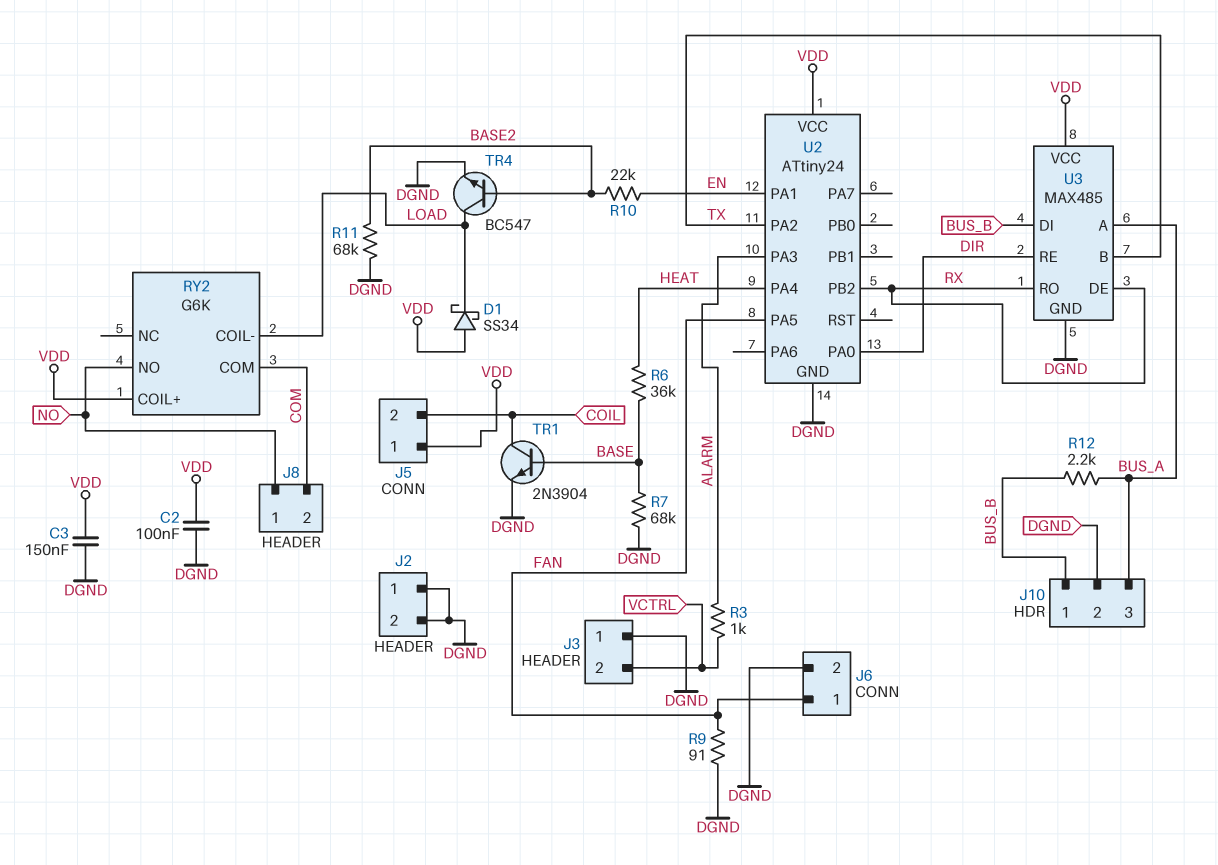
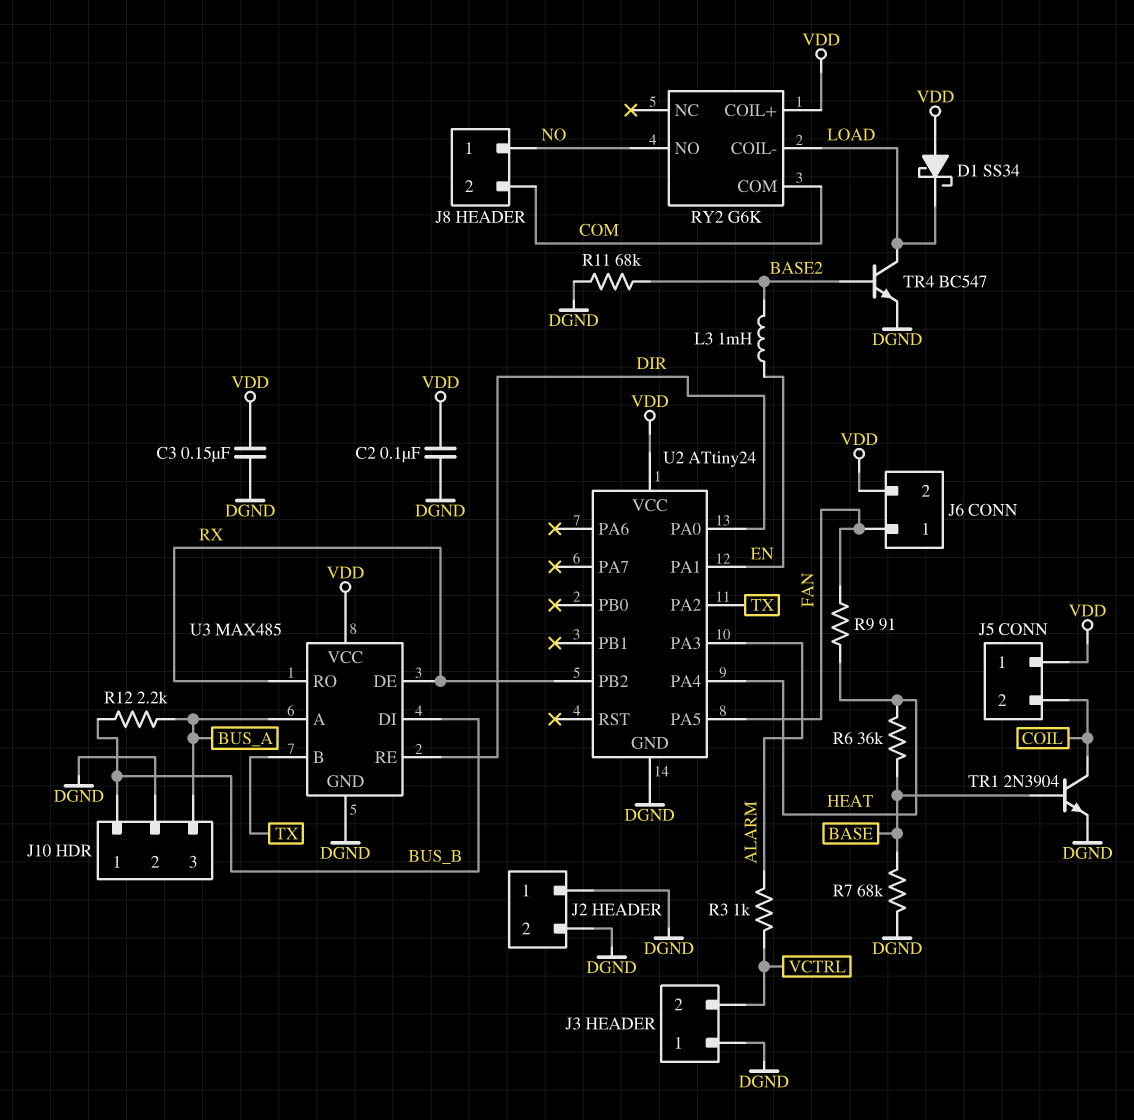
J6 pin 2: DGND -> VDD
L3: none -> 1mH (BASE2, EN)
R9: 91 (DGND, FAN) -> 91 (FAN, HEAT)
R10: 22k (BASE2, EN) -> none

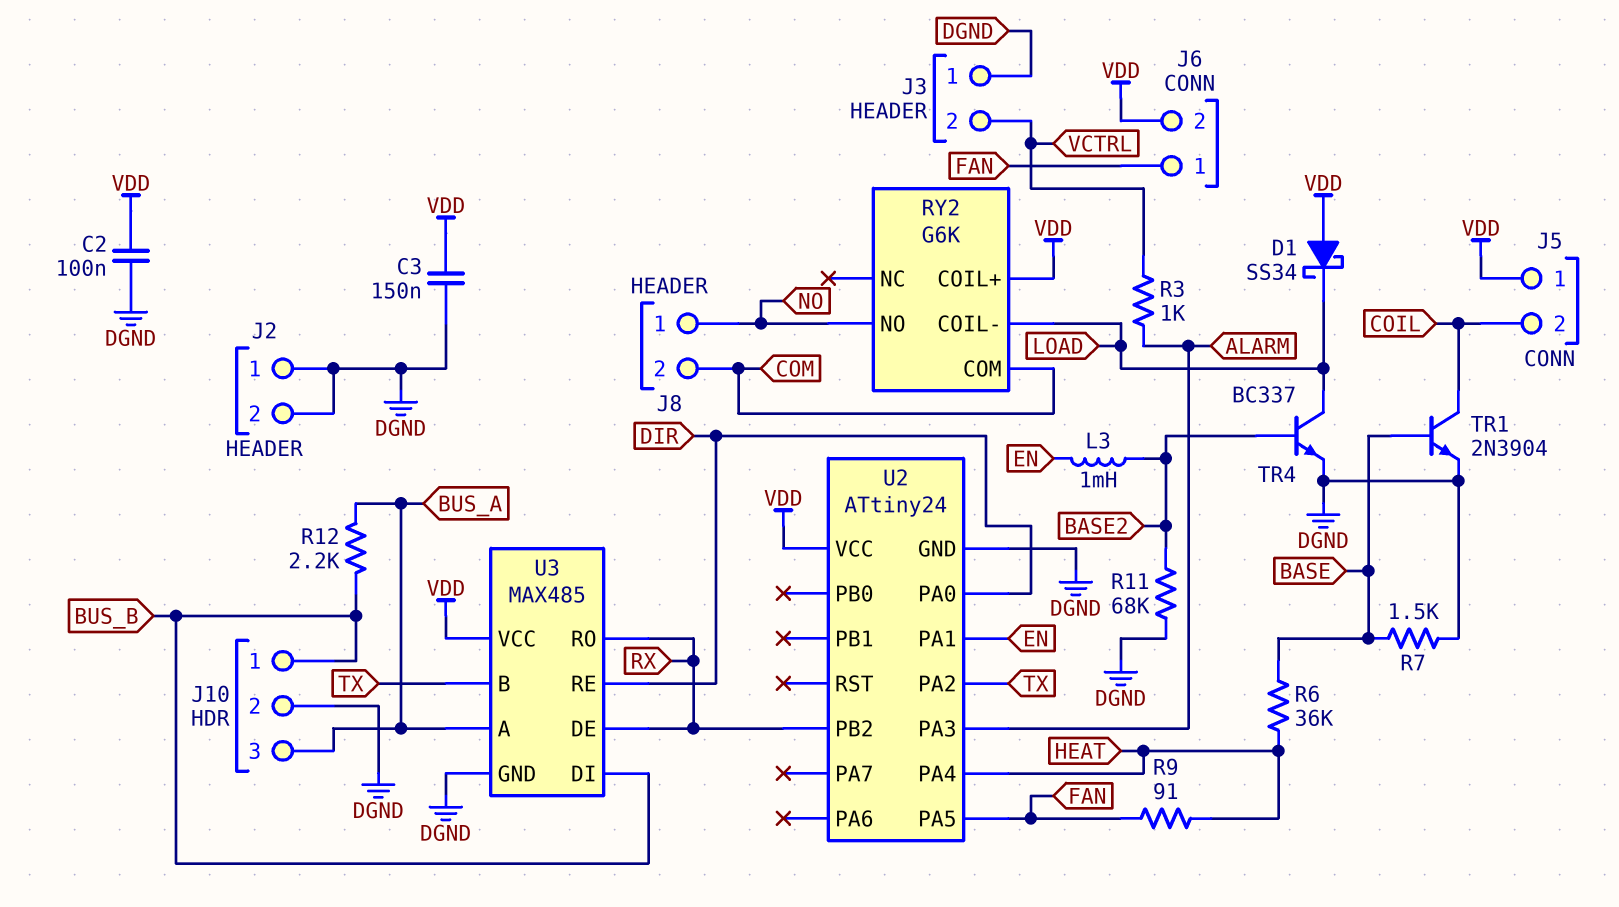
R7: 68k (BASE, DGND) -> 1.5k (BASE, DGND)
TR4: NPN BC547 (B BASE2, C LOAD, E DGND) -> NPN BC337 (B BASE2, C LOAD, E DGND)

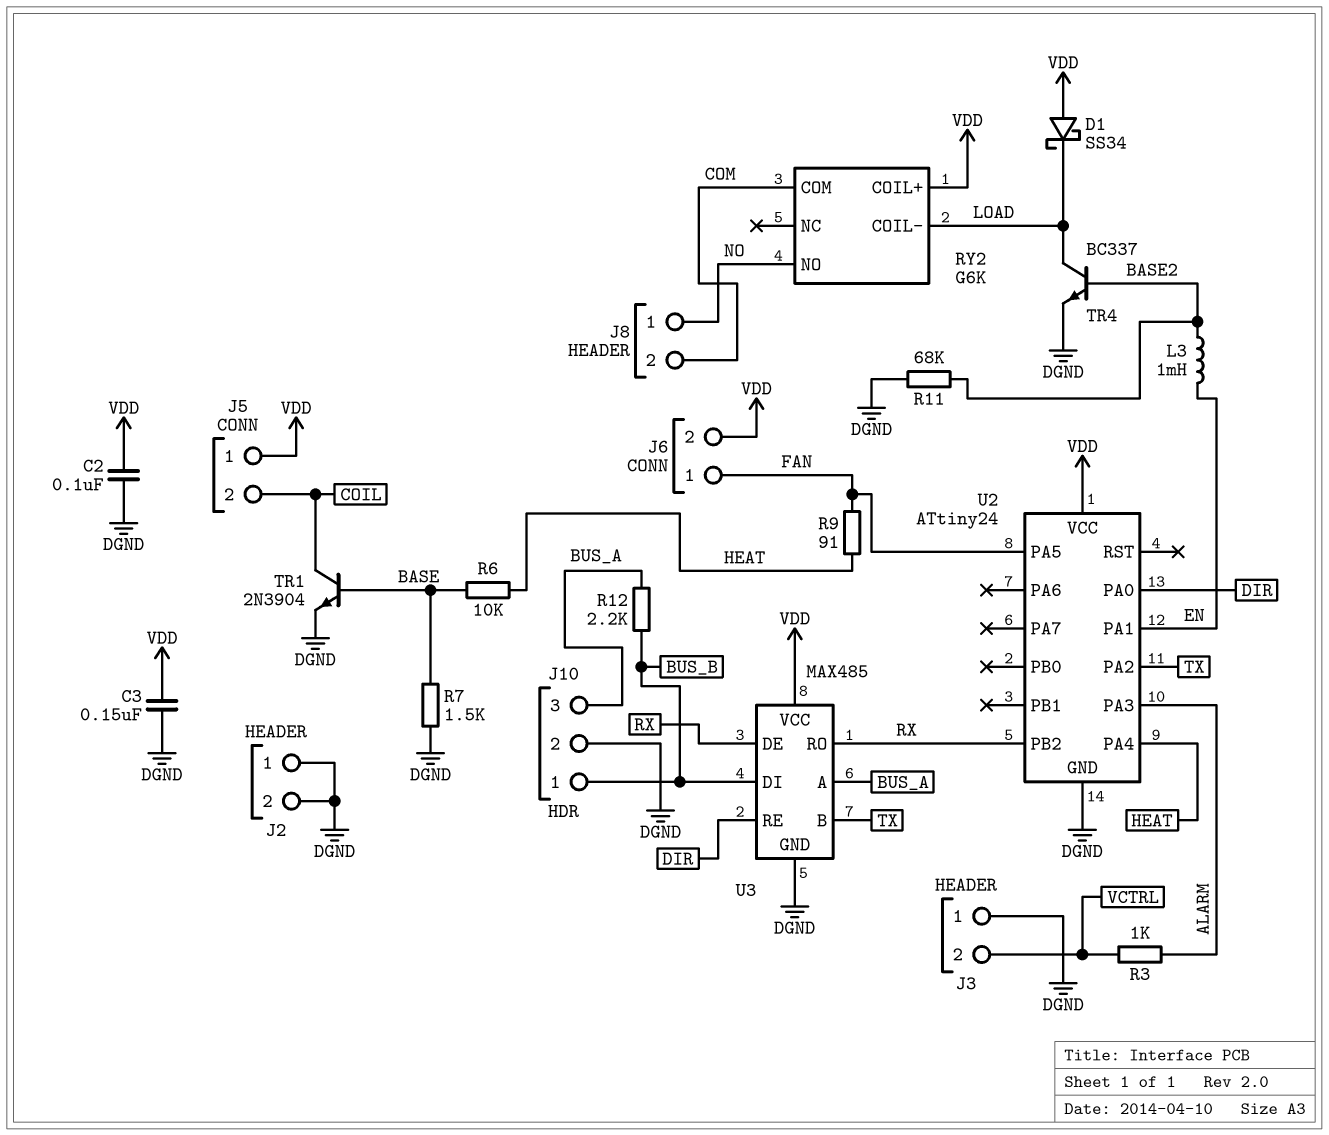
R6: 36k (BASE, HEAT) -> 10k (BASE, HEAT)

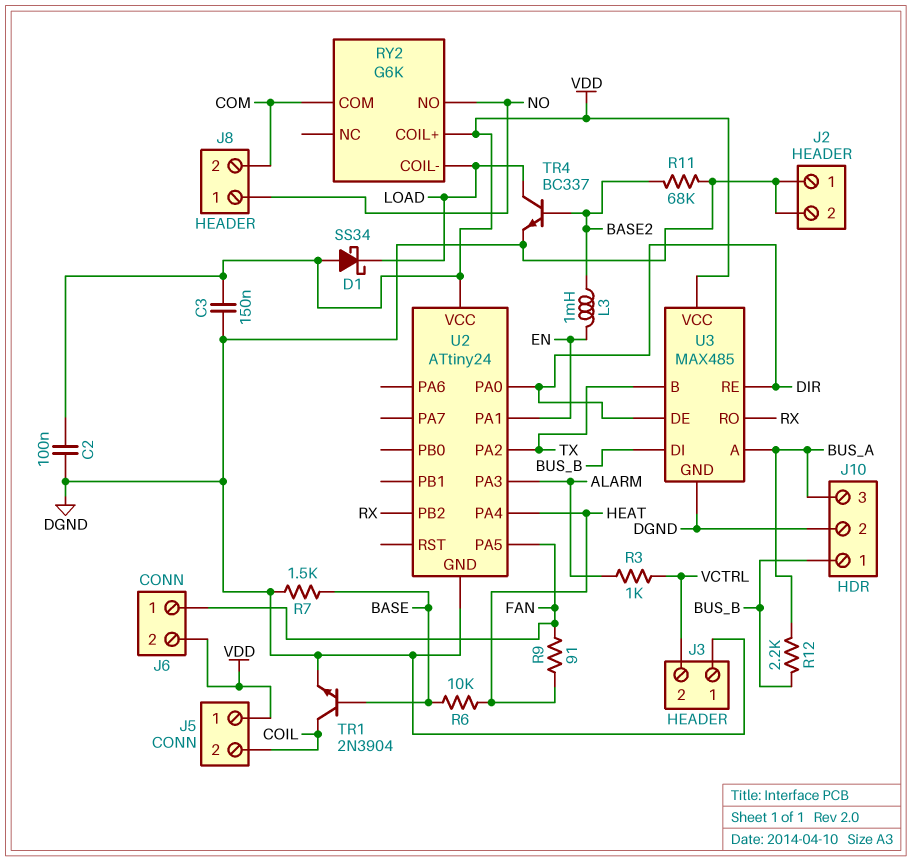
U3 pin DE: RX -> DIR

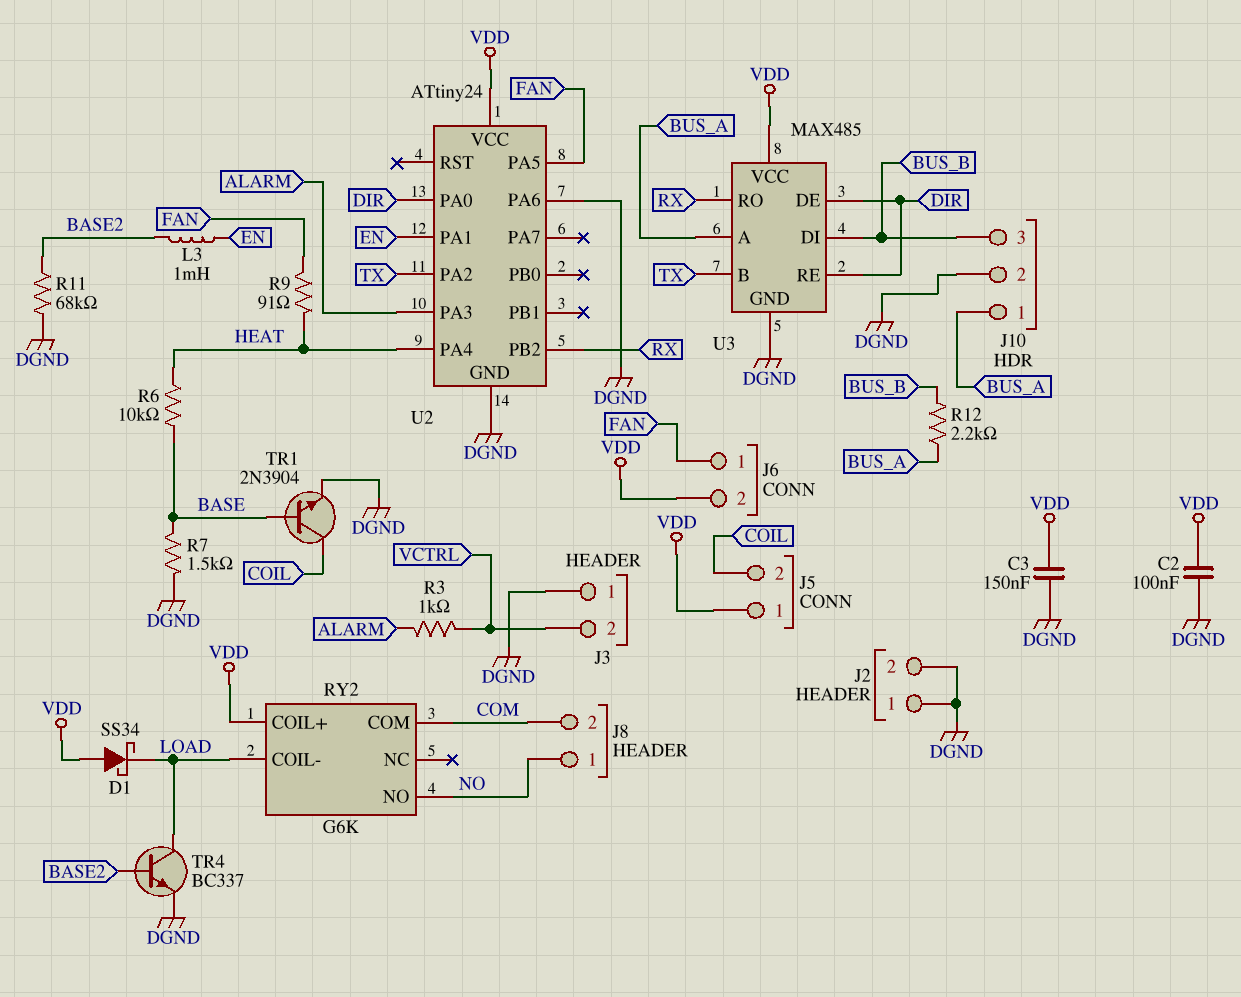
J10 pin 1: BUS_B -> BUS_A
J10 pin 3: BUS_A -> BUS_B
U2 pin PA6: none -> DGND

